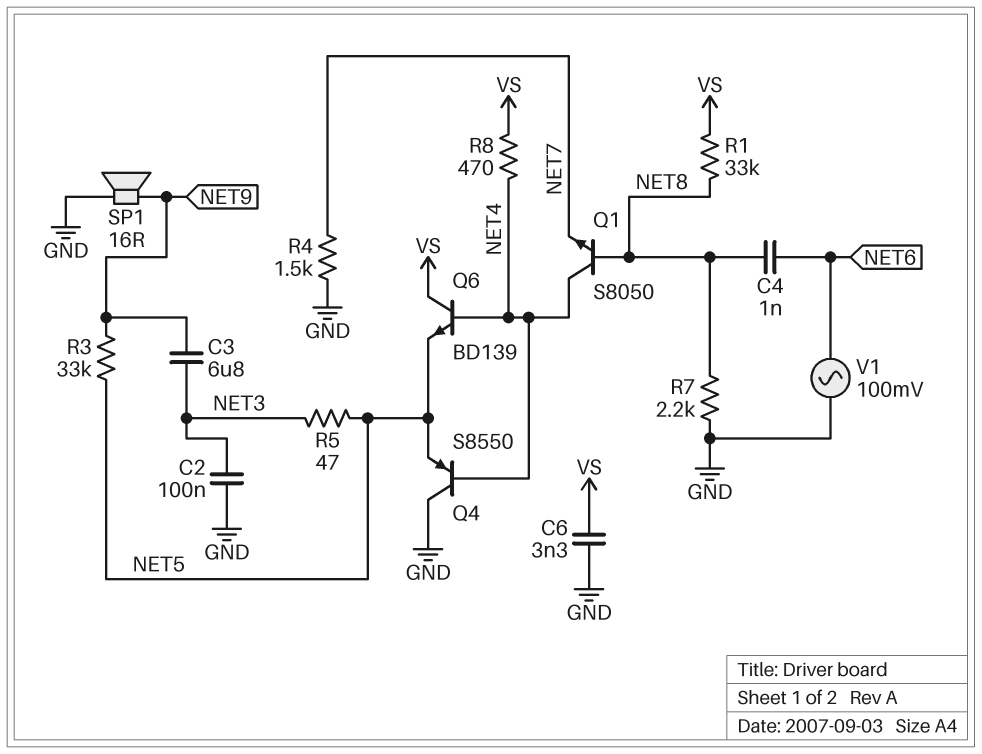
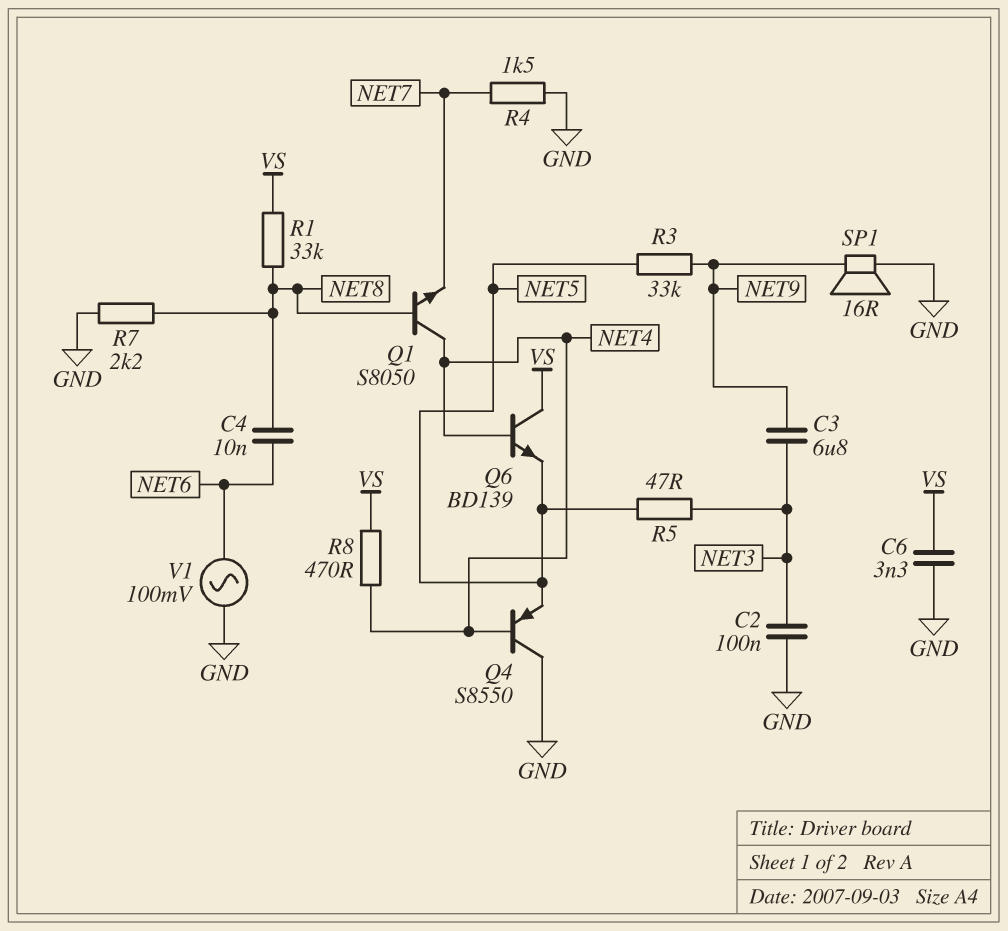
C4: 1nF (NET6, NET8) -> 10nF (NET6, NET8)

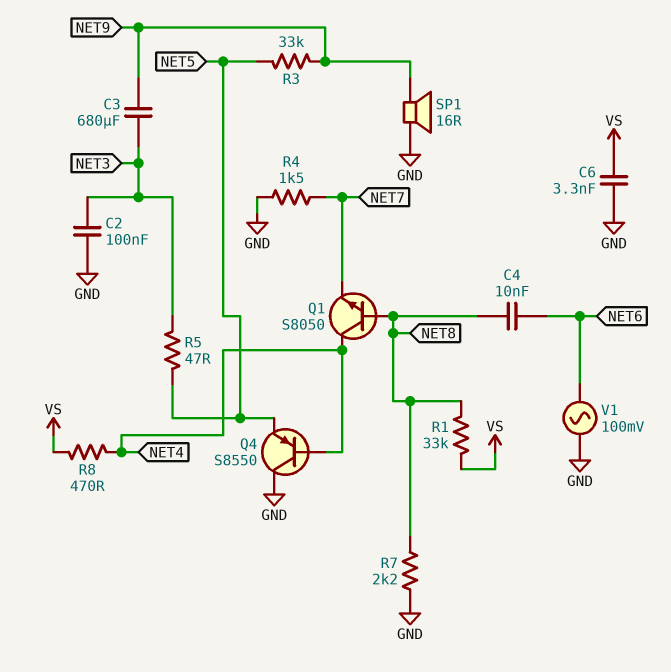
C3: 6.8uF (NET3, NET9) -> 680uF (NET3, NET9)
Q6: NPN BD139 (B NET4, C VS, E NET5) -> none

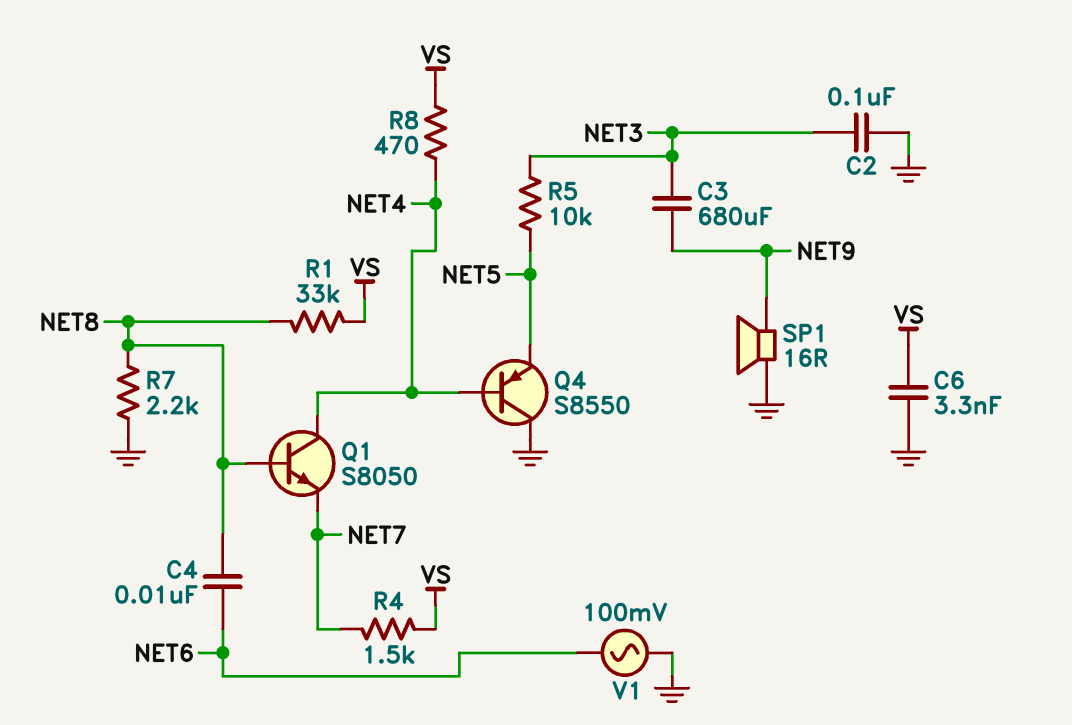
R3: 33k (NET5, NET9) -> none
R4: 1.5k (GND, NET7) -> 1.5k (NET7, VS)
R5: 47 (NET3, NET5) -> 10k (NET3, NET5)

